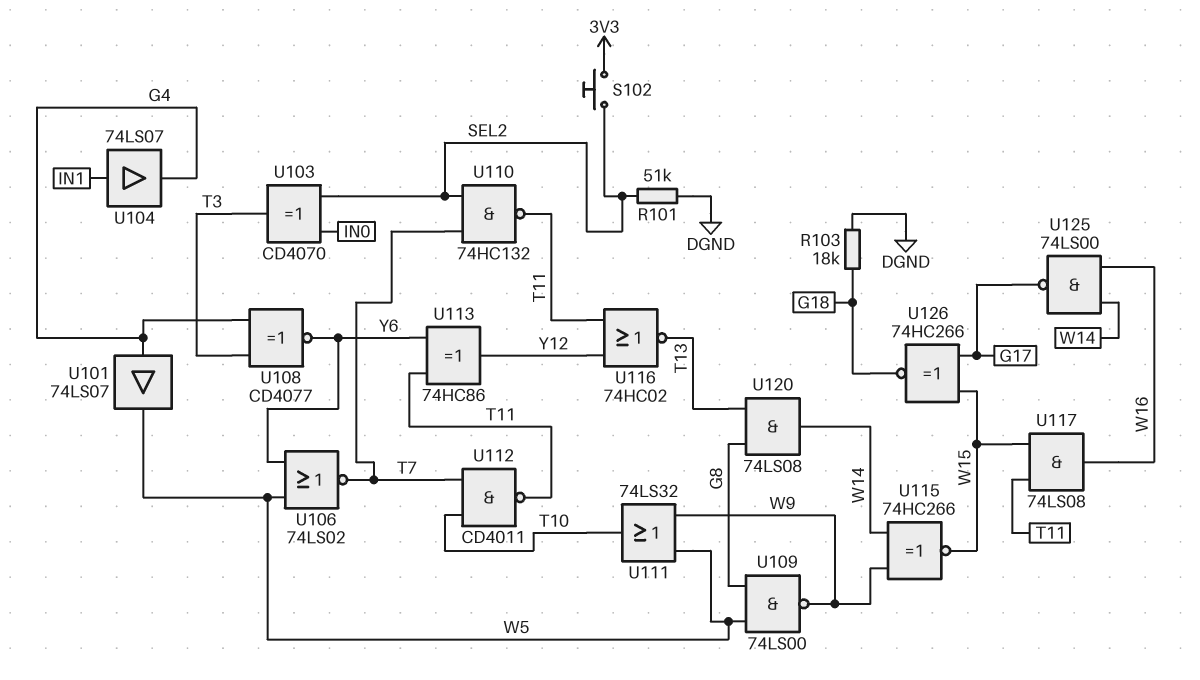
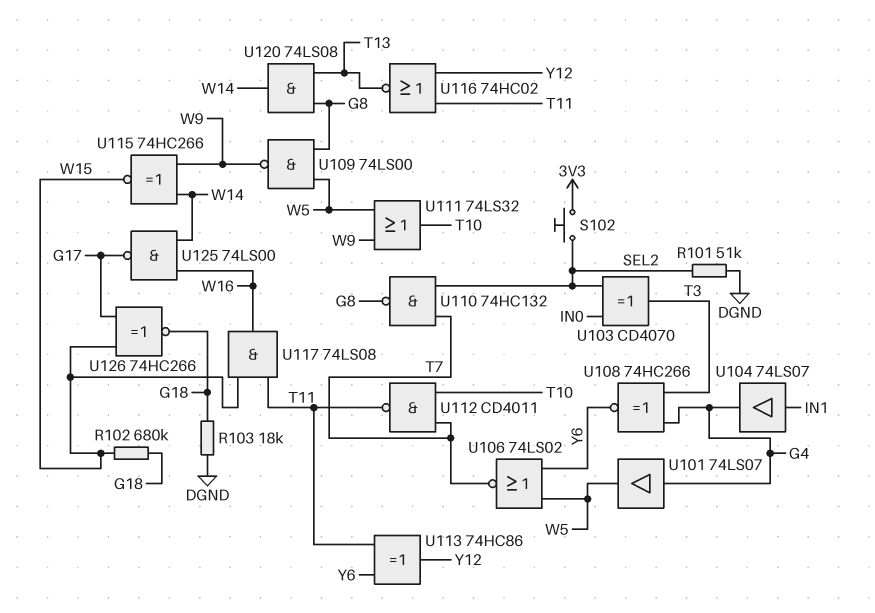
R102: none -> 680k (G18, W15)
U108: XNOR CD4077 (in G4, in T3, out Y6) -> XNOR 74HC266 (in G4, in T3, out Y6)
U110: NAND 74HC132 (in SEL2, in T7, out T11) -> NAND 74HC132 (in SEL2, in T7, out G8)

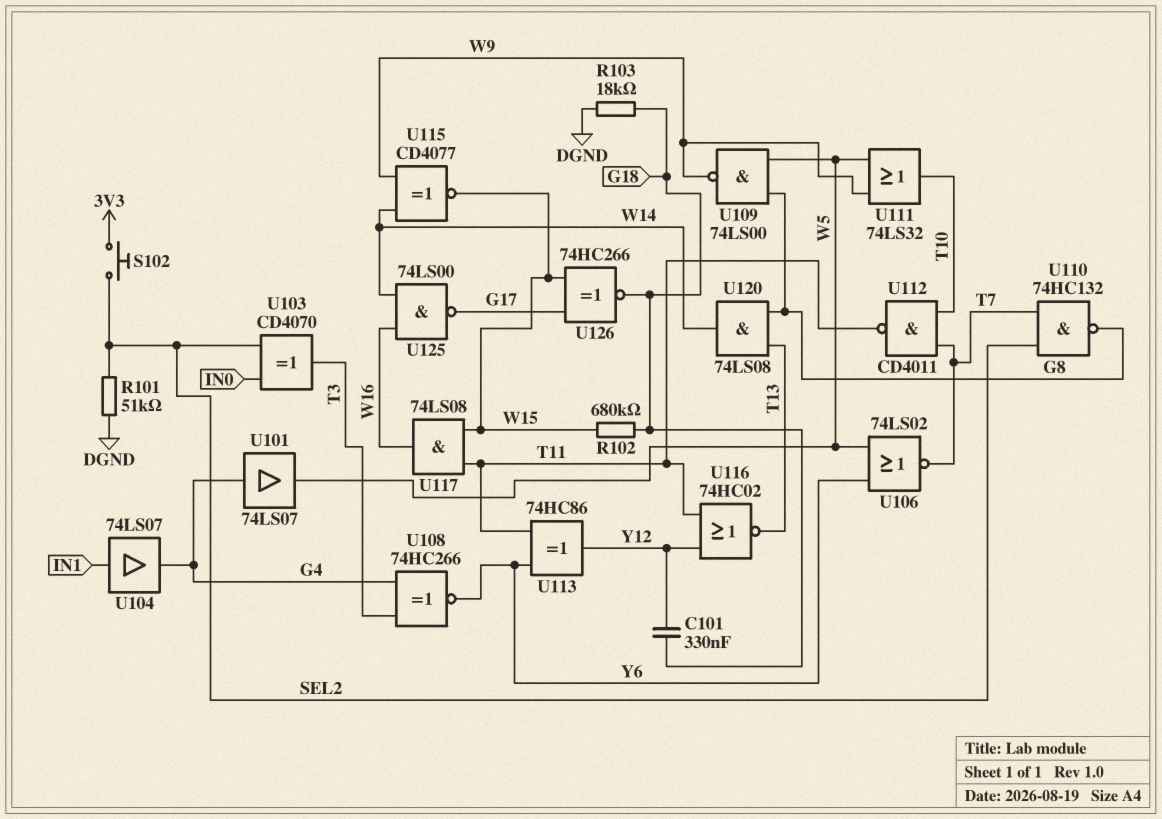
C101: none -> 330nF (G18, Y12)
U115: XNOR 74HC266 (in W9, in W14, out W15) -> XNOR CD4077 (in W9, in W14, out W15)

